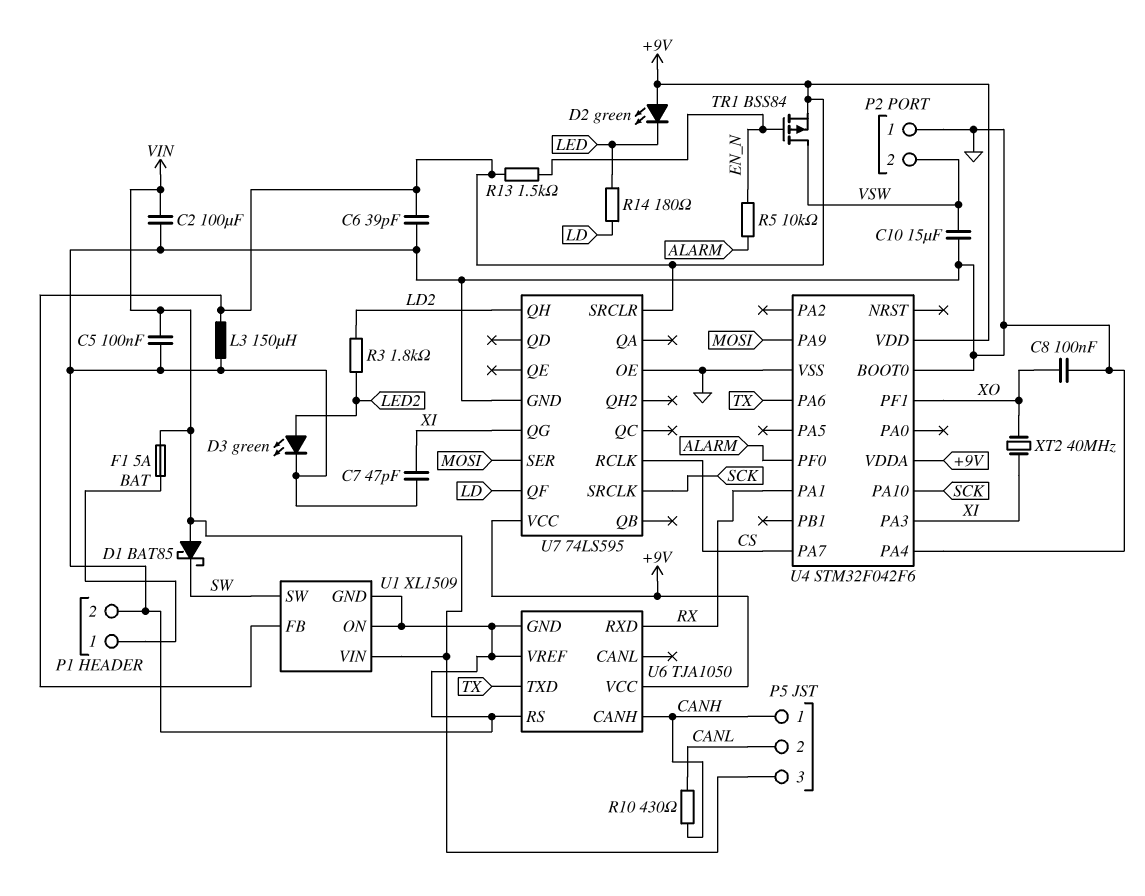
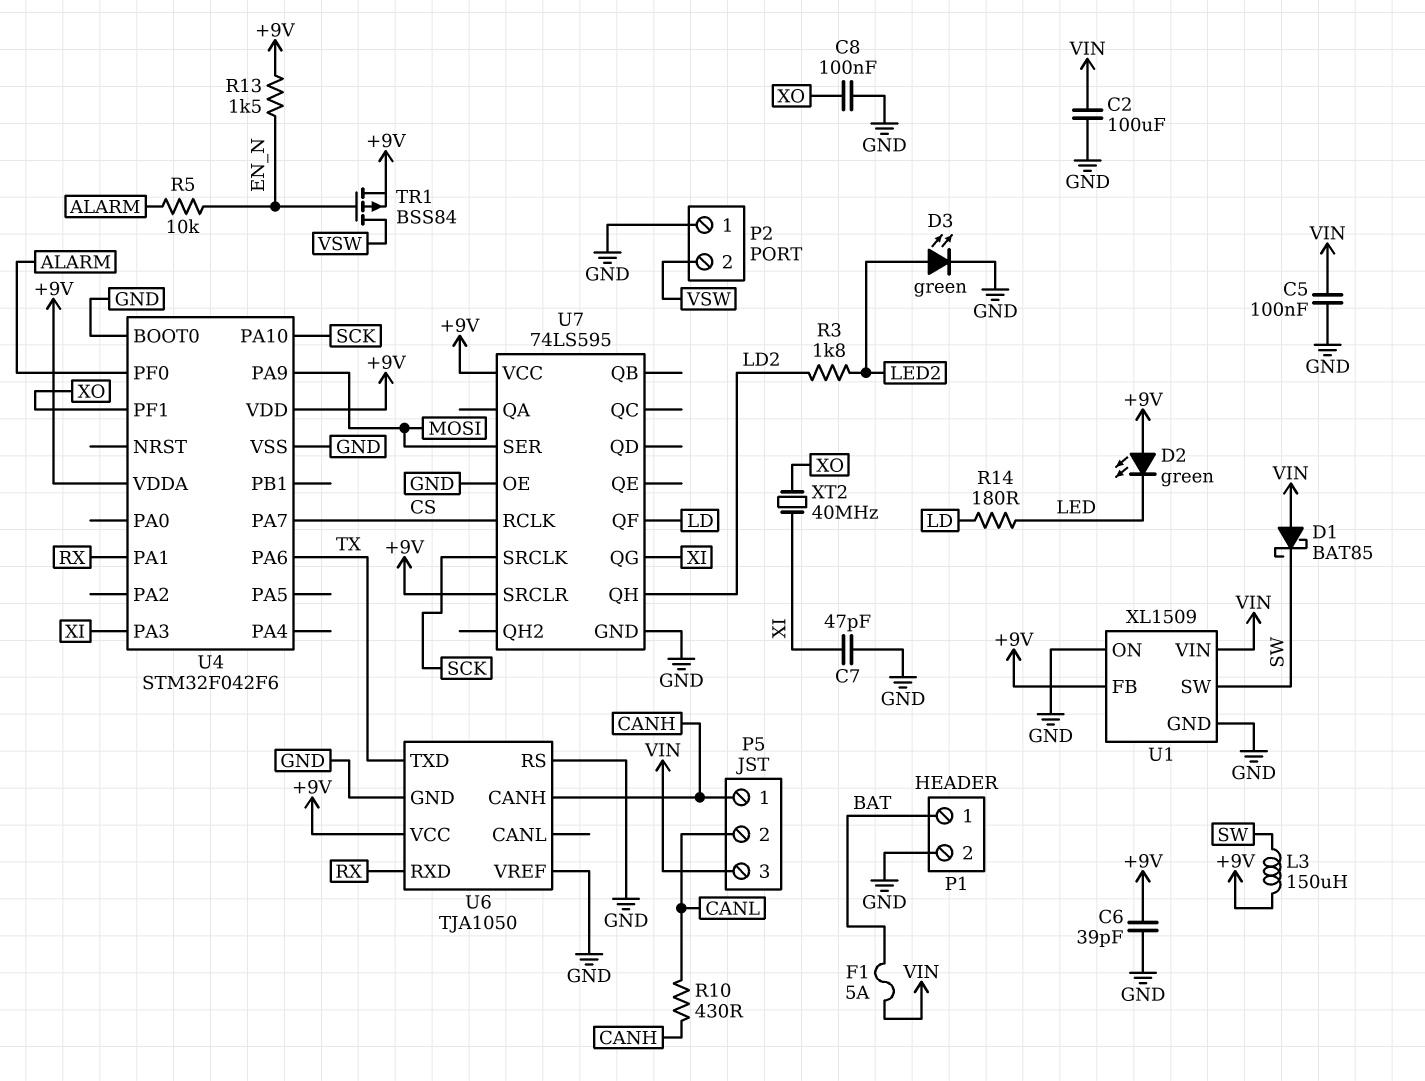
C10: 15uF (GND, VSW) -> none
L3: 150uH (+9V, GND) -> 150uH (+9V, SW)
U4 pin PA4: GND -> none

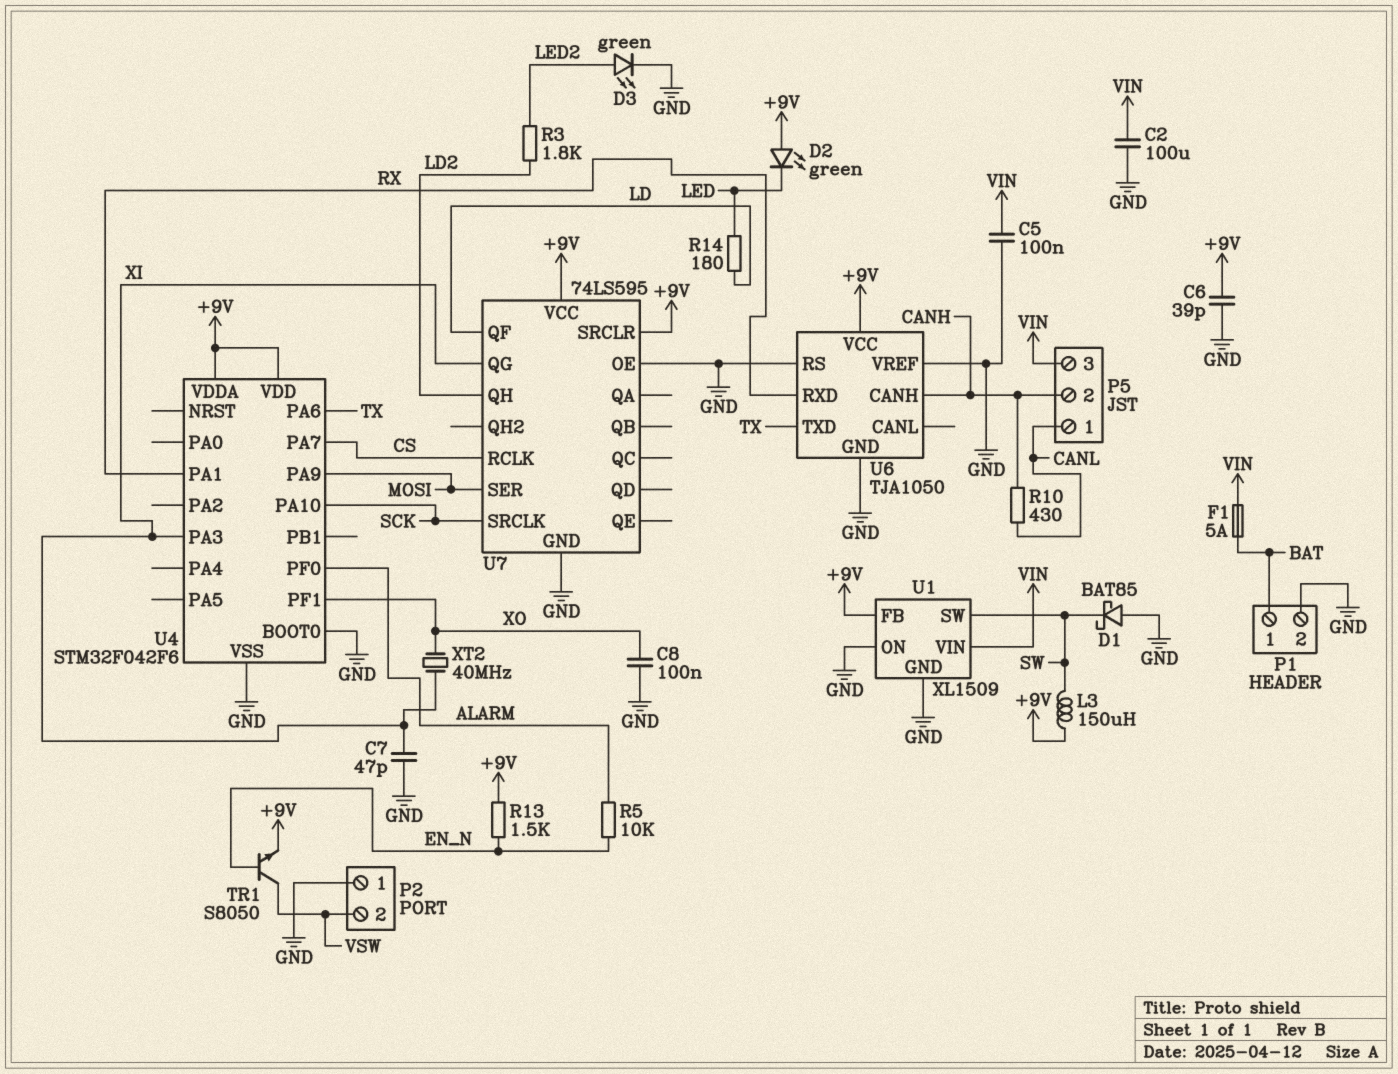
D1: schottky BAT85 (A VIN, K SW) -> schottky BAT85 (A GND, K SW)
P5 pin 1: CANH -> CANL
P5 pin 2: CANL -> CANH
TR1: PMOS BSS84 (G EN_N, D VSW, S +9V) -> NPN S8050 (B EN_N, C VSW, E +9V)

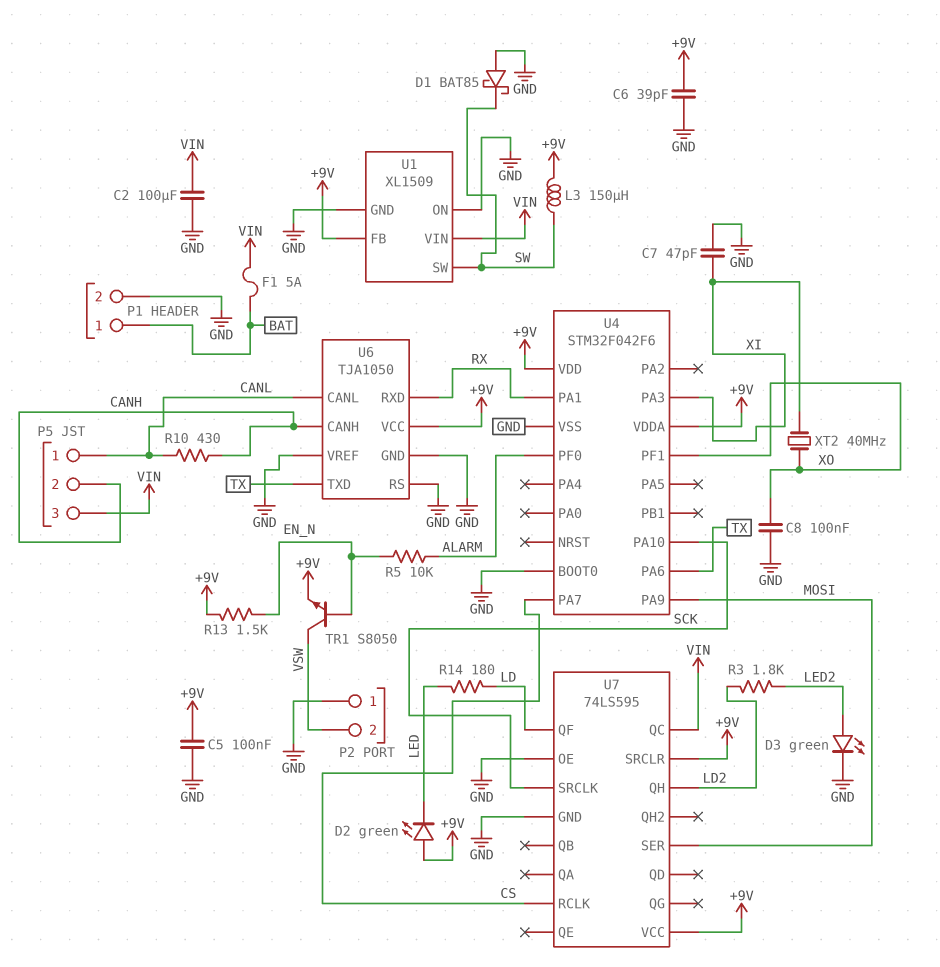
C5: 100nF (GND, VIN) -> 100nF (+9V, GND)
U6 pin CANL: none -> CANL
U7 pin QC: none -> VIN
U7 pin QG: XI -> none

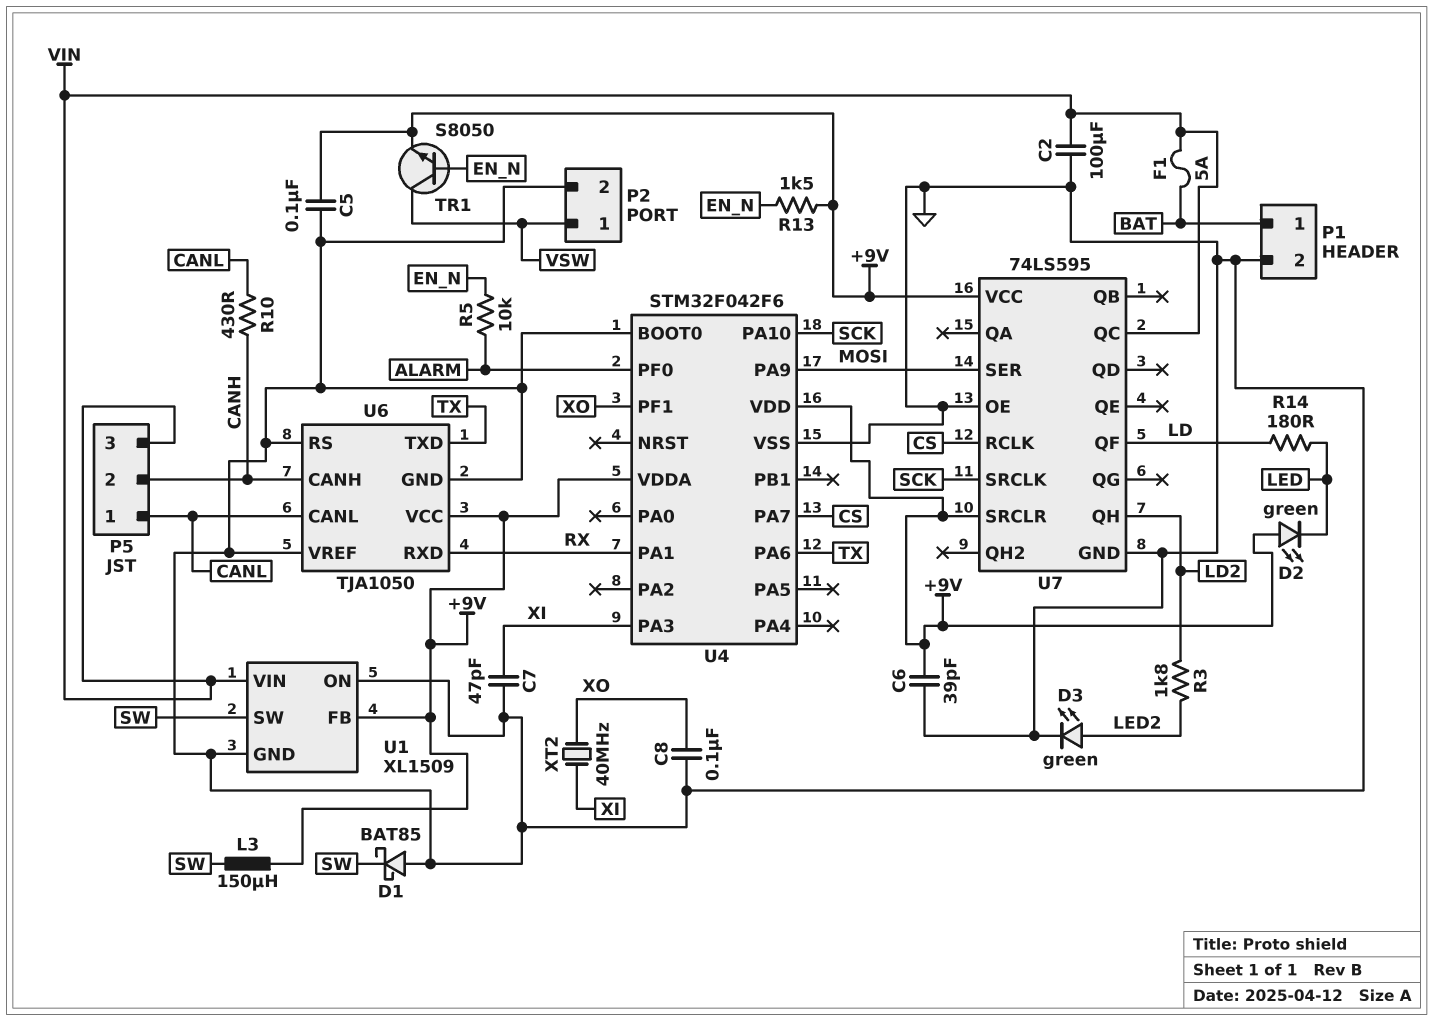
P2 pin 1: GND -> VSW
P2 pin 2: VSW -> GND

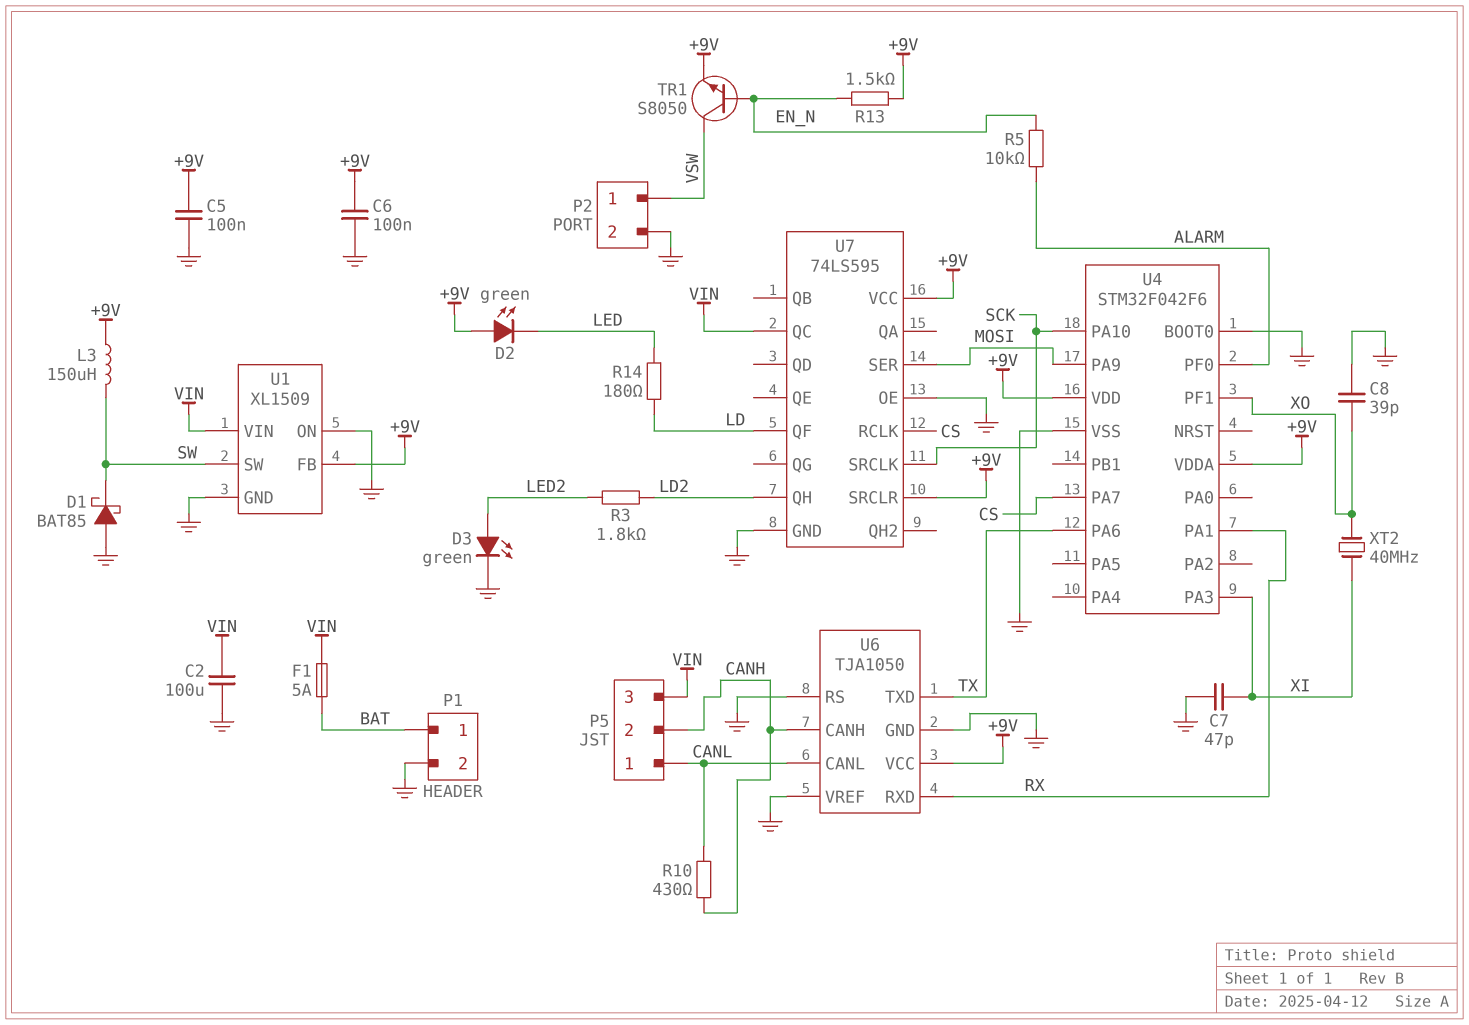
C6: 39pF (+9V, GND) -> 100nF (+9V, GND)
C8: 100nF (GND, XO) -> 39pF (GND, XO)

